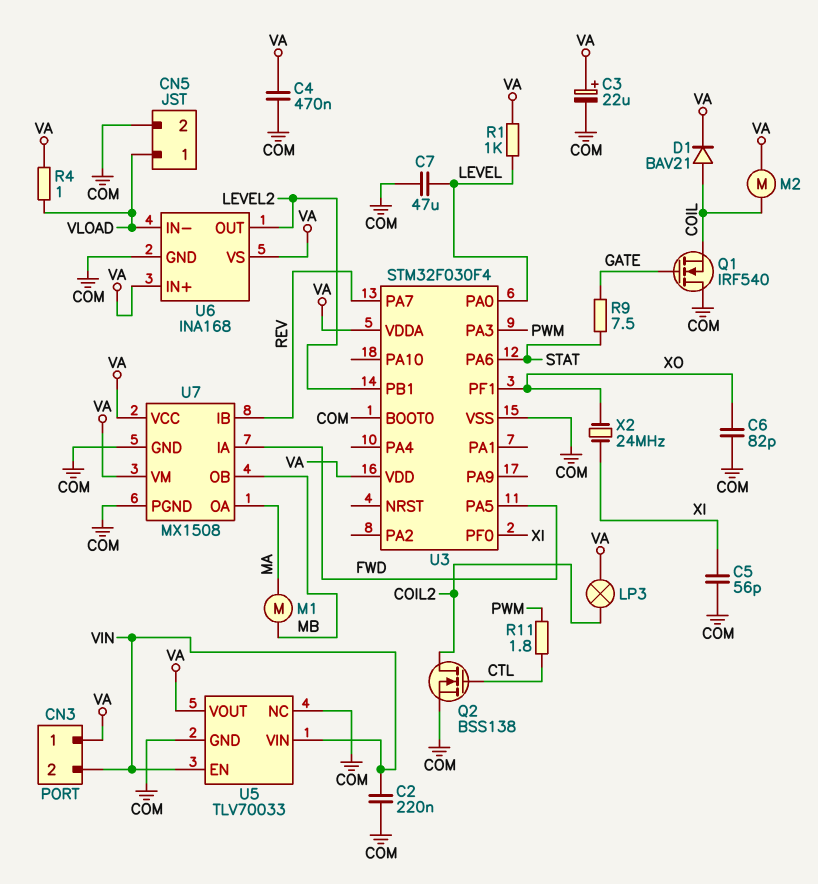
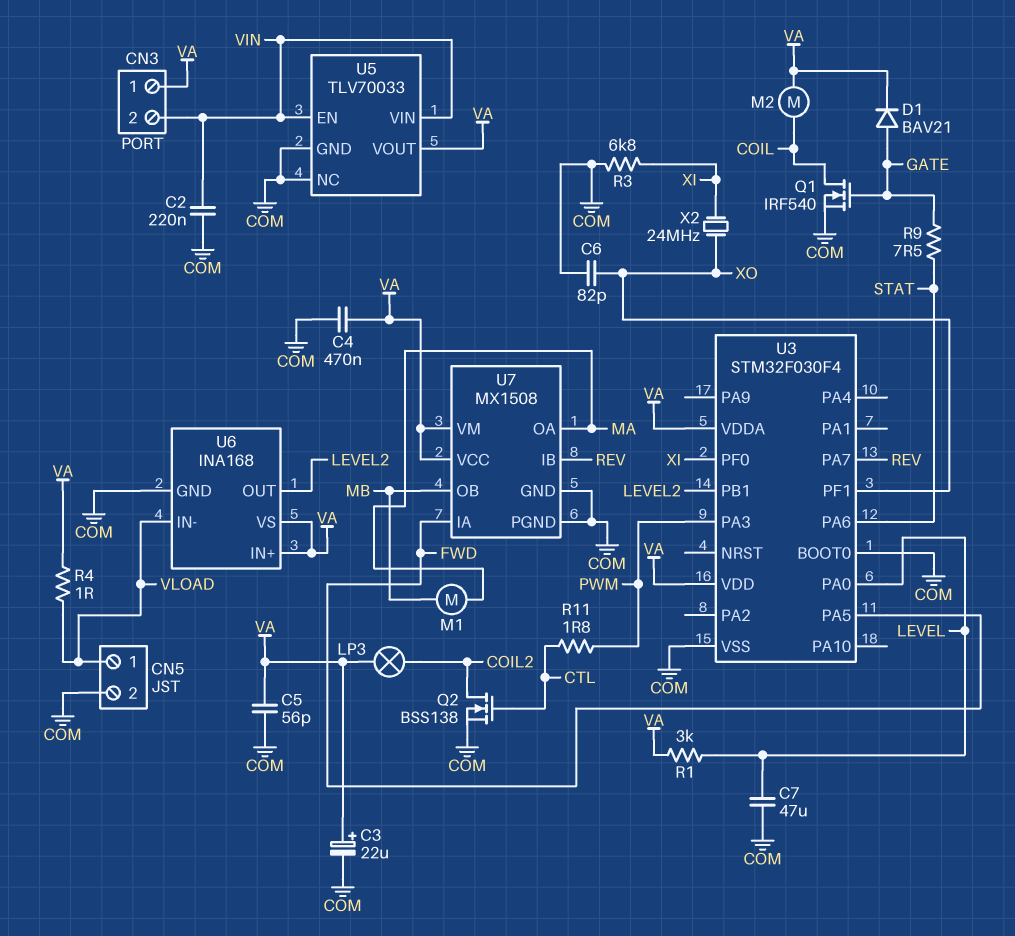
C5: 56pF (COM, XI) -> 56pF (COM, VA)
D1: diode BAV21 (A COIL, K VA) -> diode BAV21 (A GATE, K VA)
Q1: NMOS IRF540 (G GATE, D COM, S COIL) -> NMOS IRF540 (G GATE, D COIL, S COM)
R1: 1k (LEVEL, VA) -> 3k (LEVEL, VA)
R3: none -> 6.8k (COM, XI)

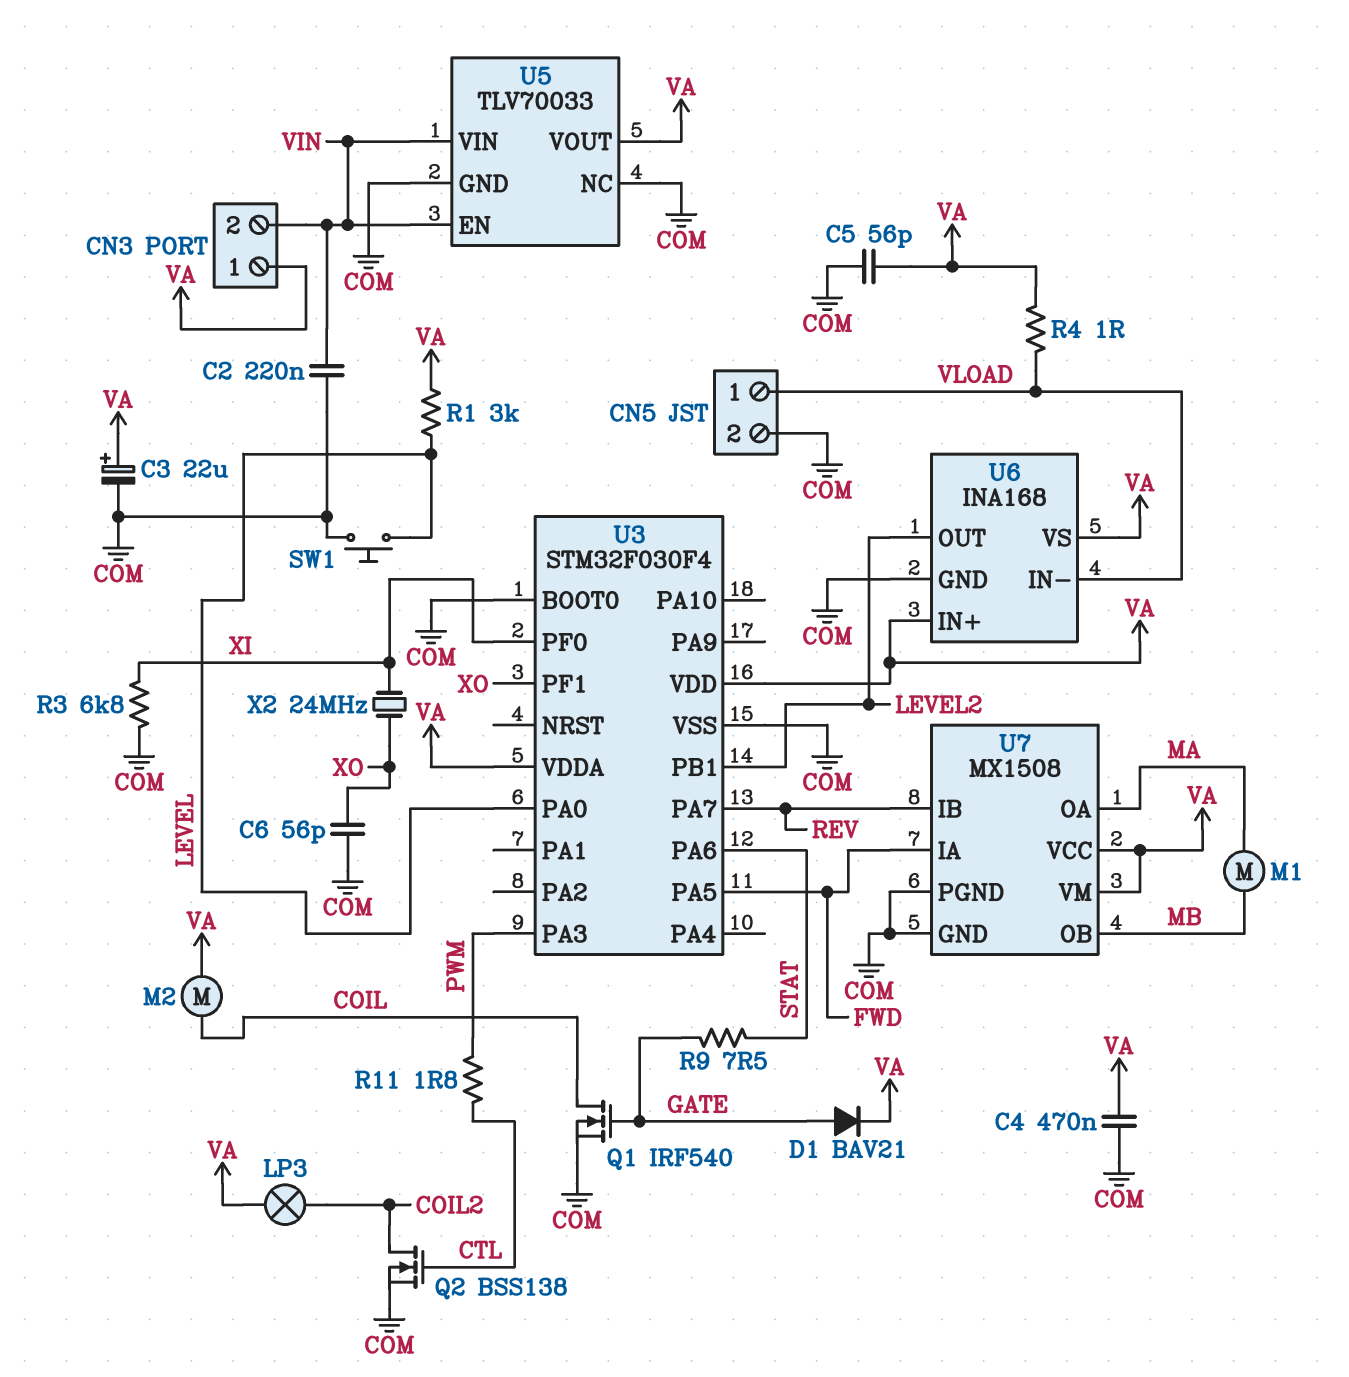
C6: 82pF (COM, XO) -> 56pF (COM, XO)
C7: 47uF (COM, LEVEL) -> none
SW1: none -> button (COM, LEVEL)

